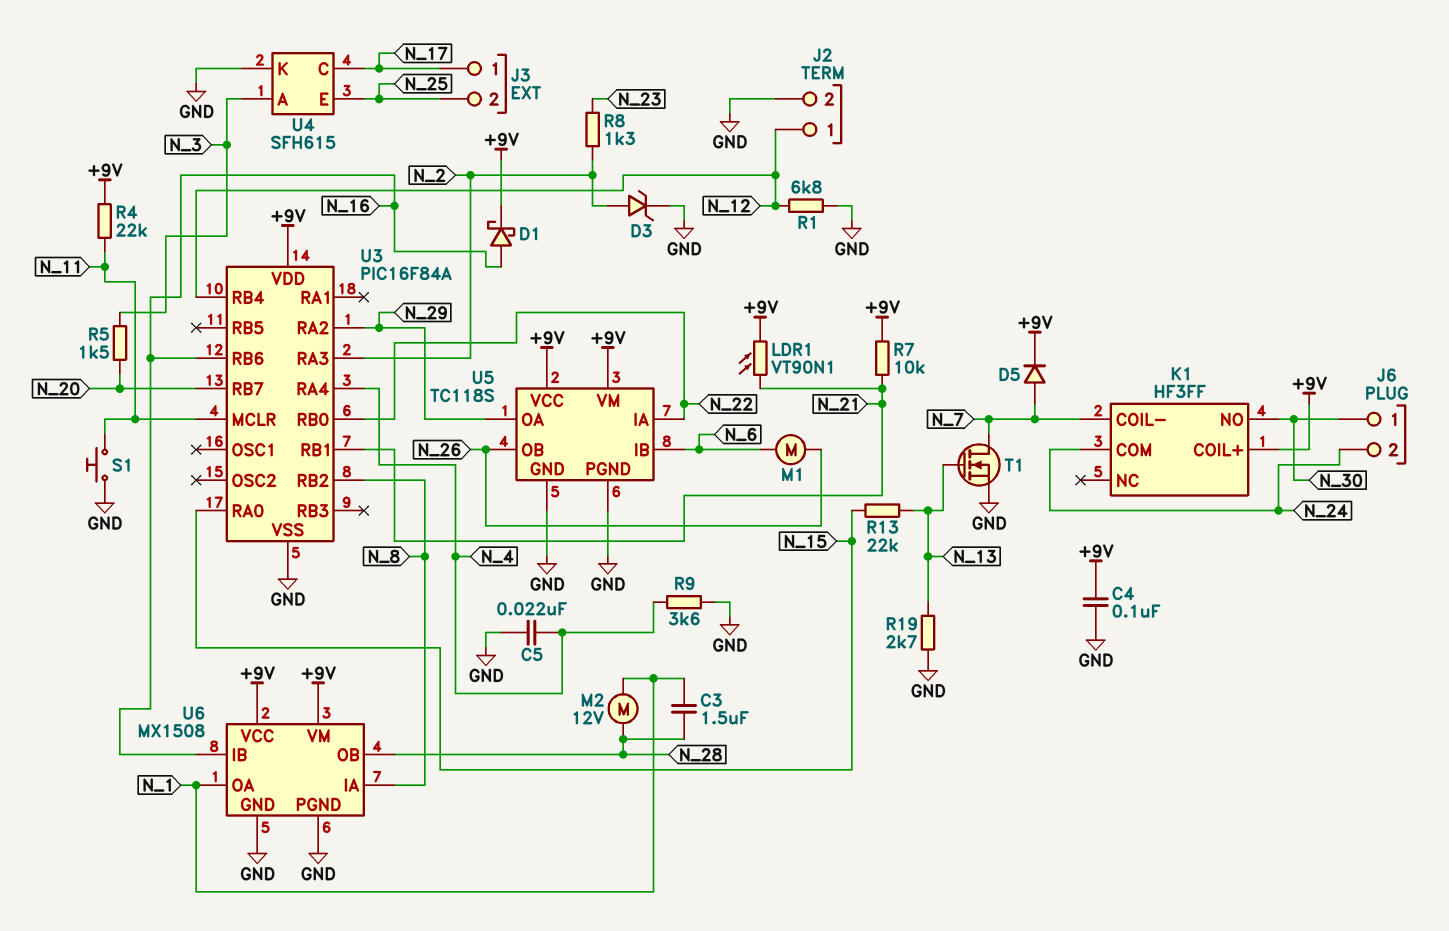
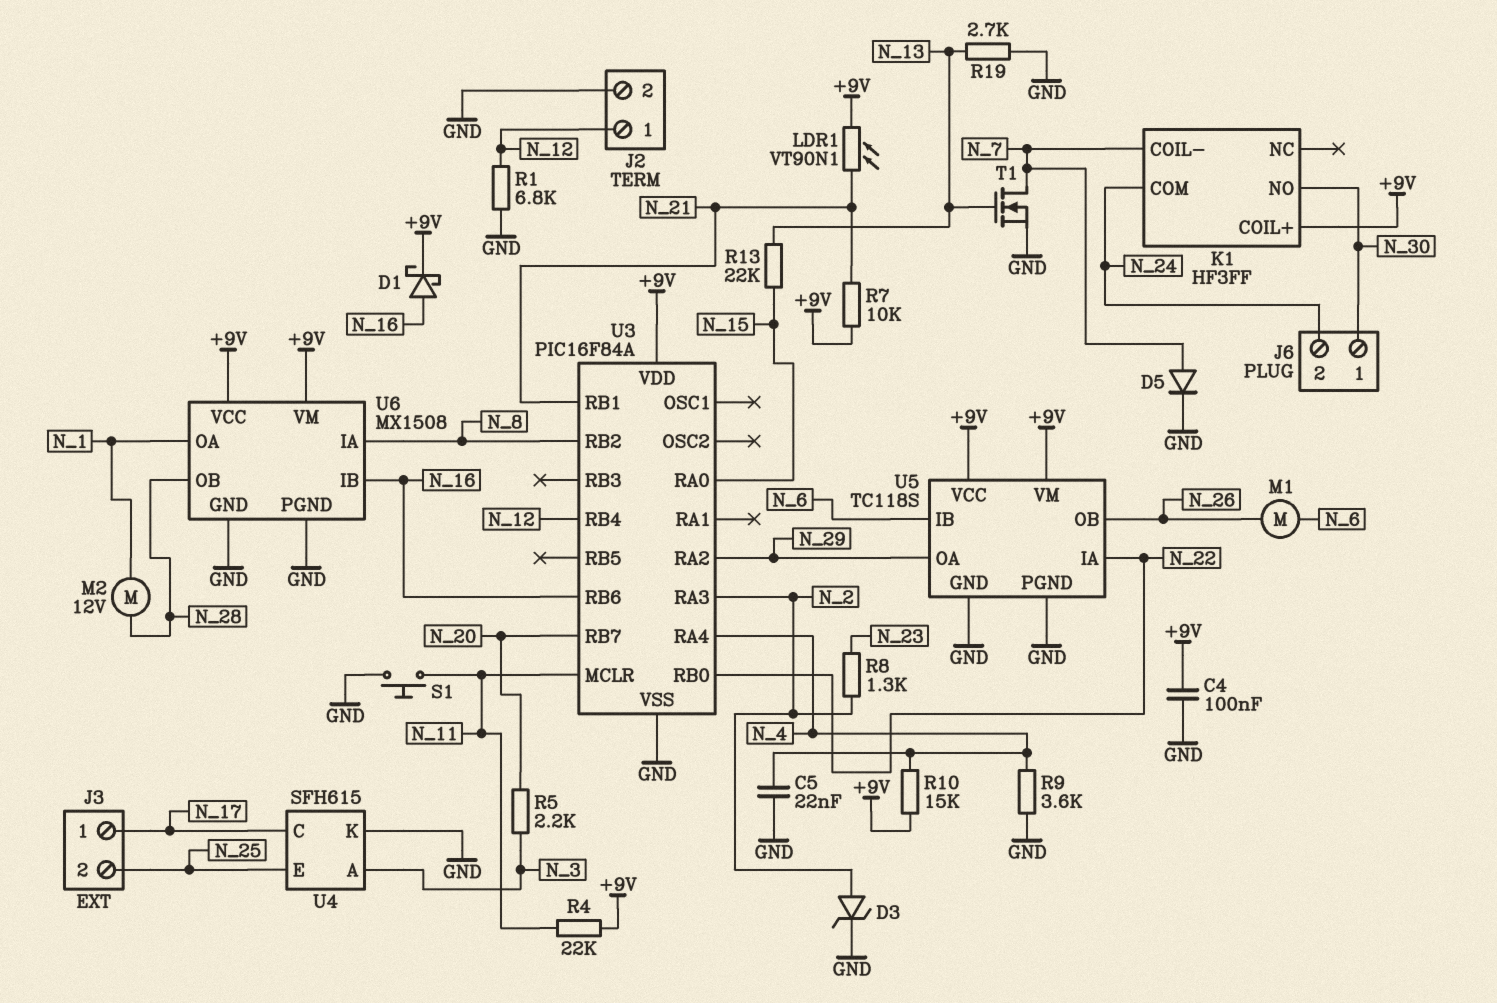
C3: 1.5uF (N_1, N_28) -> none
D5: diode (A N_7, K +9V) -> diode (A N_7, K GND)
R5: 1.5k (N_3, N_20) -> 2.2k (N_3, N_20)
R10: none -> 15k (+9V, N_4)

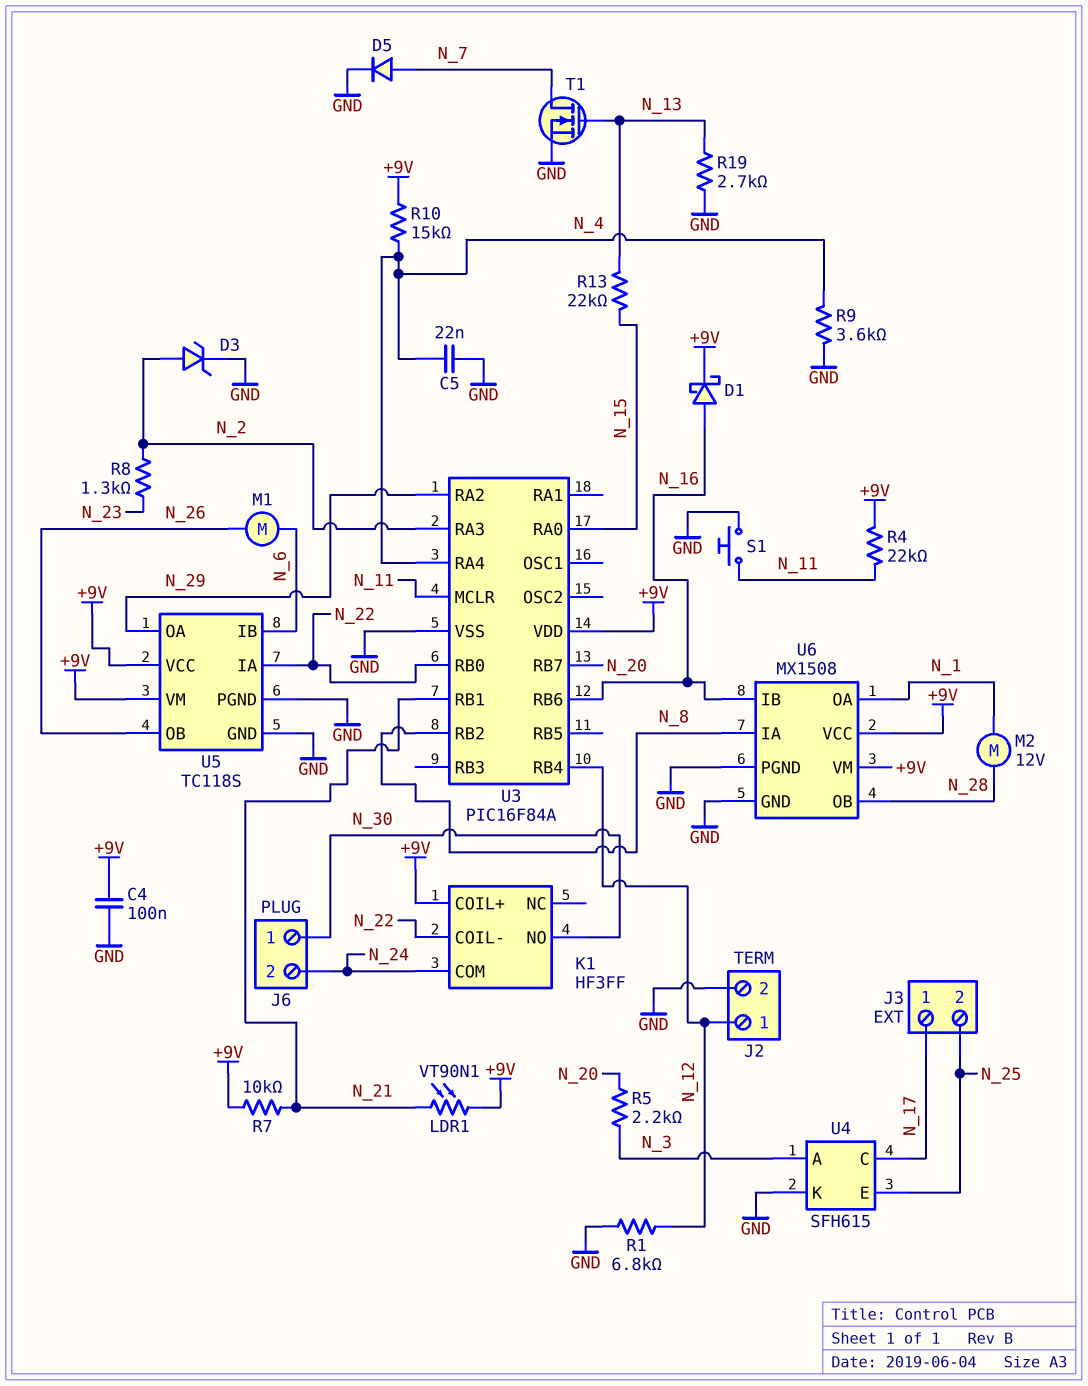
K1 pin COIL-: N_7 -> N_22

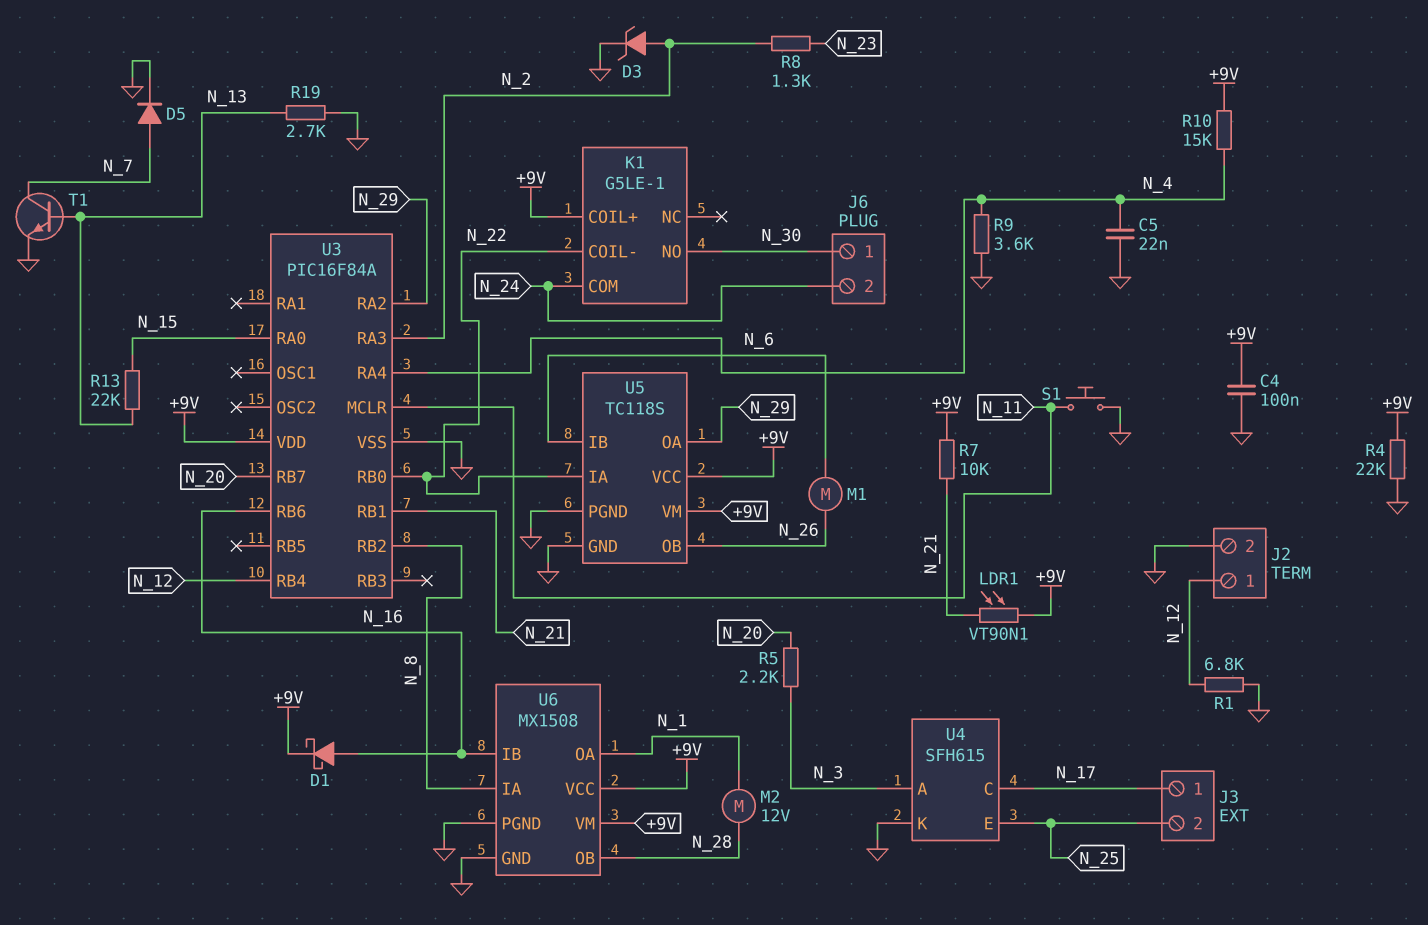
K1: HF3FF -> G5LE-1
R4: 22k (+9V, N_11) -> 22k (+9V, GND)
T1: NMOS (G N_13, D N_7, S GND) -> NPN (B N_13, C N_7, E GND)

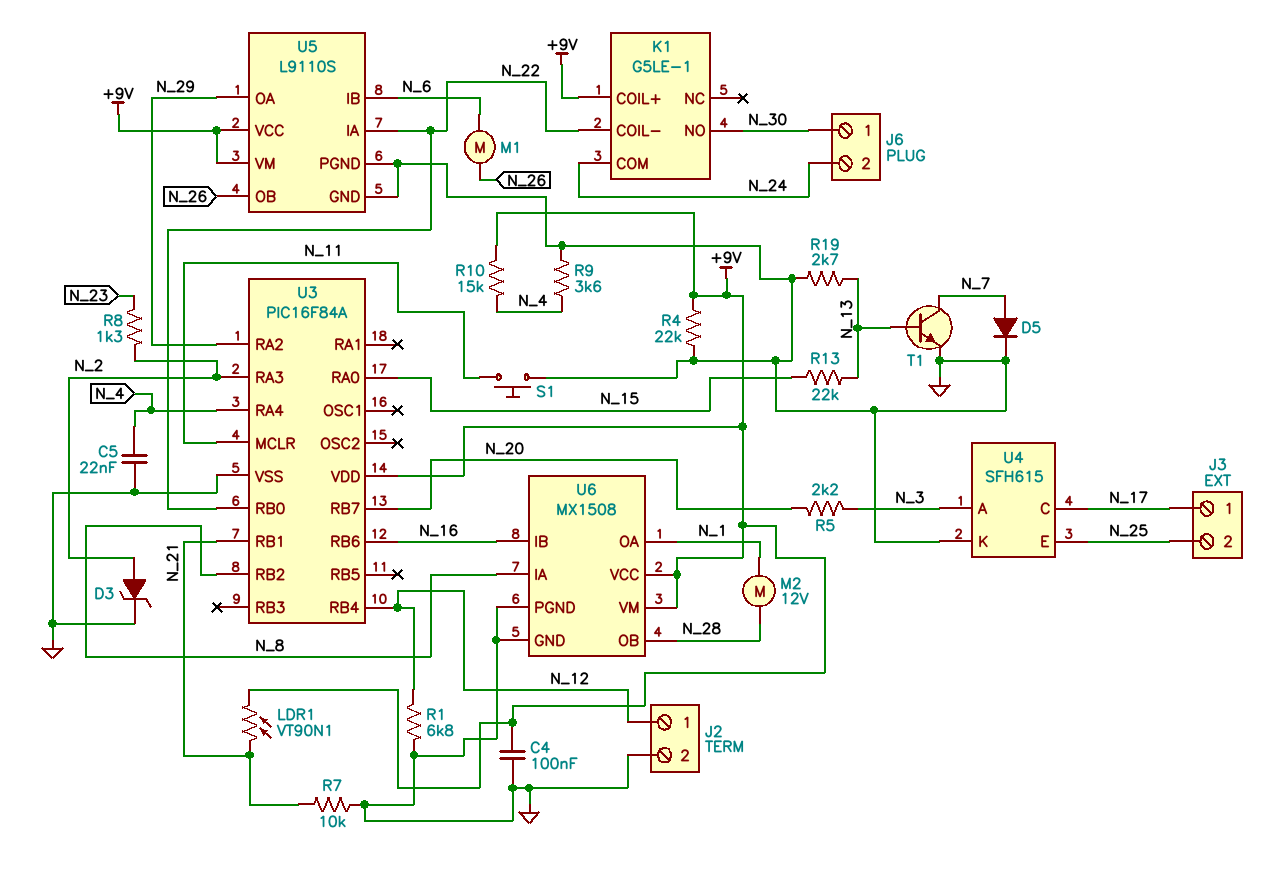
D1: schottky (A N_16, K +9V) -> none
R7: 10k (+9V, N_21) -> 10k (GND, N_21)
U5: TC118S -> L9110S

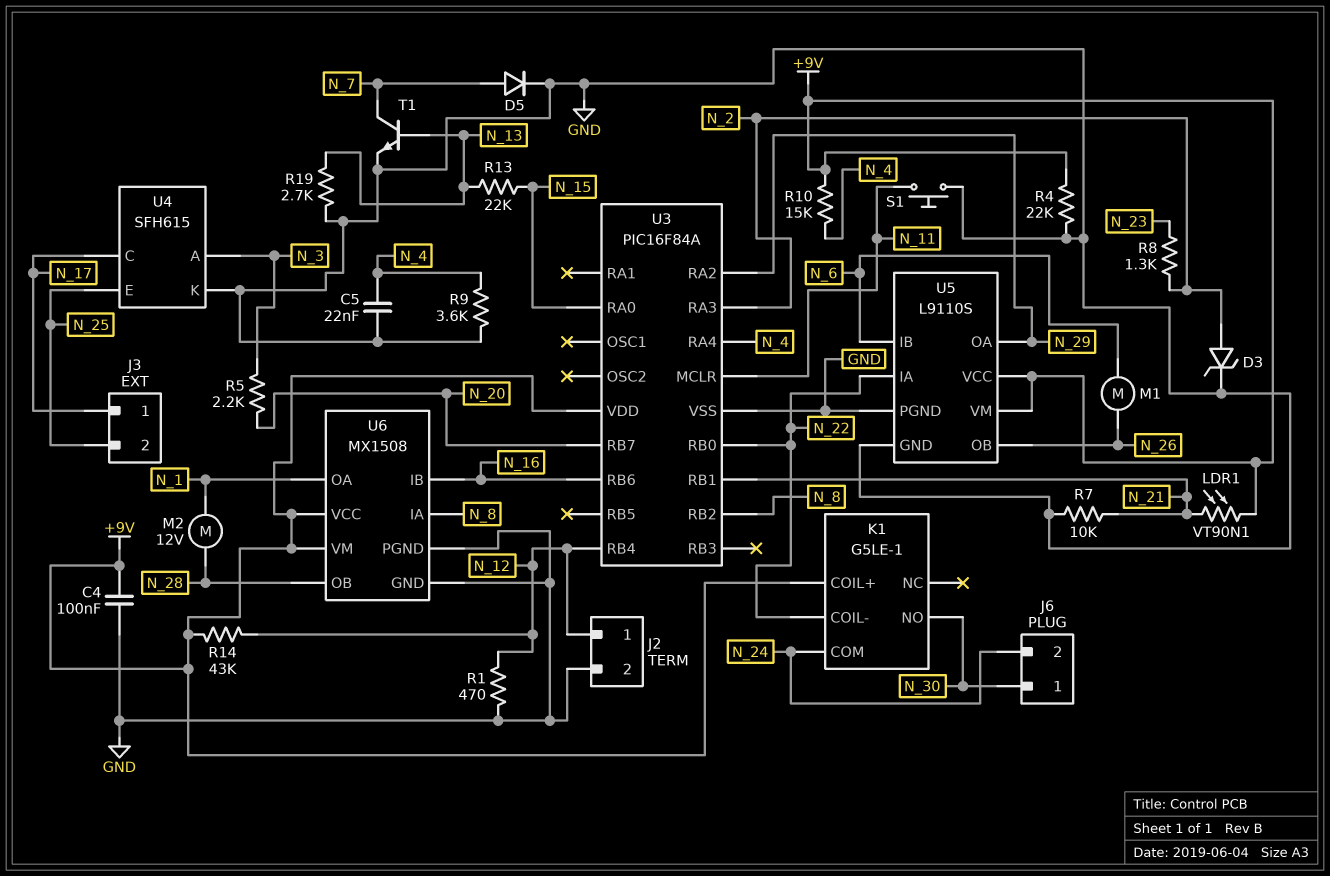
R1: 6.8k (GND, N_12) -> 470 (GND, N_12)
R14: none -> 43k (+9V, N_12)

